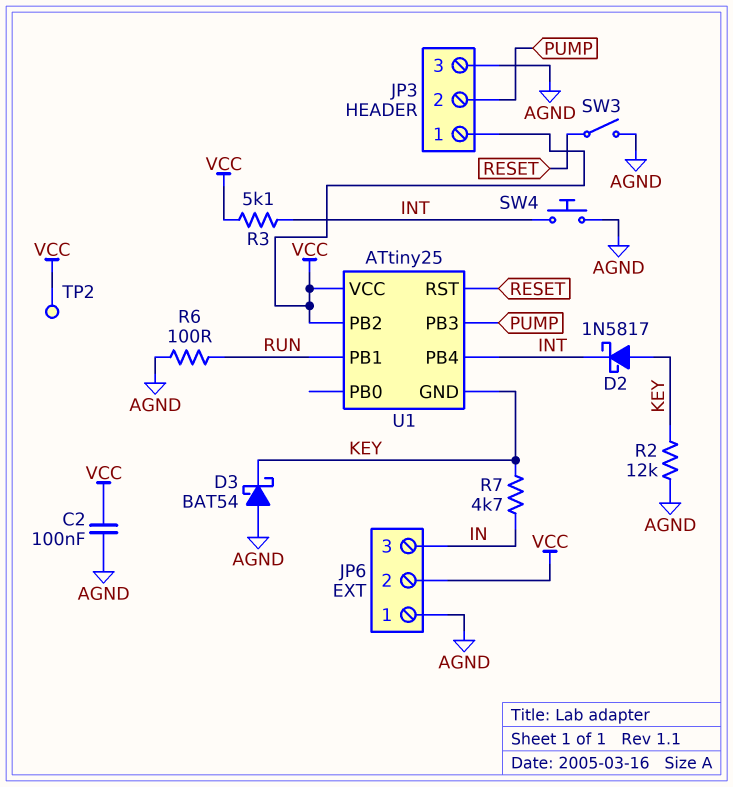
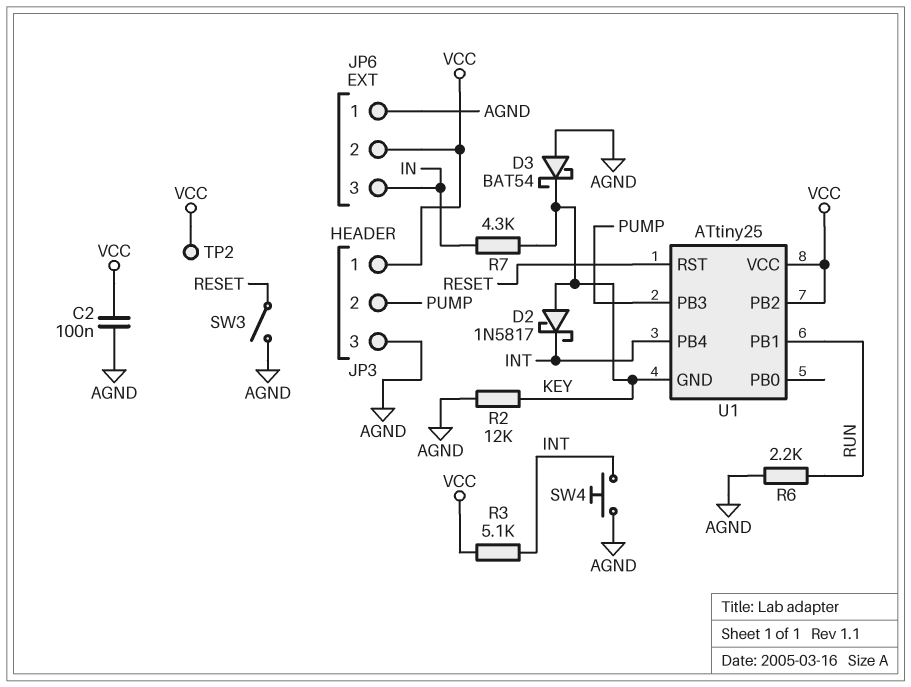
R6: 100 (AGND, RUN) -> 2.2k (AGND, RUN)
R7: 4.7k (IN, KEY) -> 4.3k (IN, KEY)

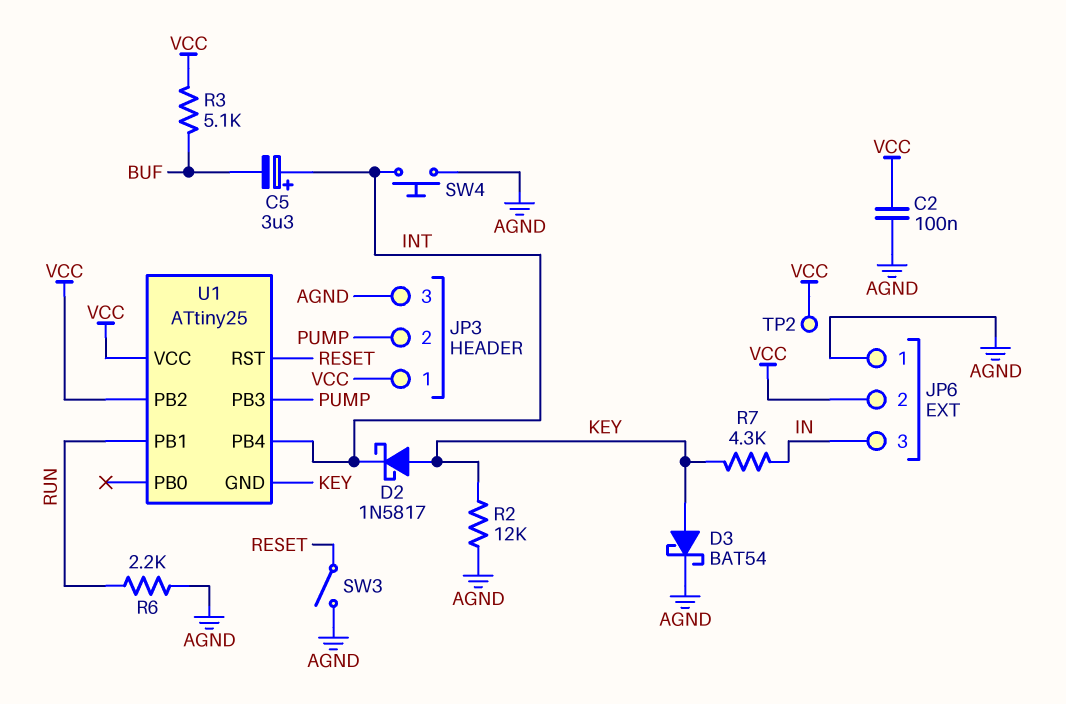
C5: none -> 3.3uF (plus INT, minus BUF)
D3: schottky BAT54 (A AGND, K KEY) -> schottky BAT54 (A KEY, K AGND)
R3: 5.1k (INT, VCC) -> 5.1k (BUF, VCC)

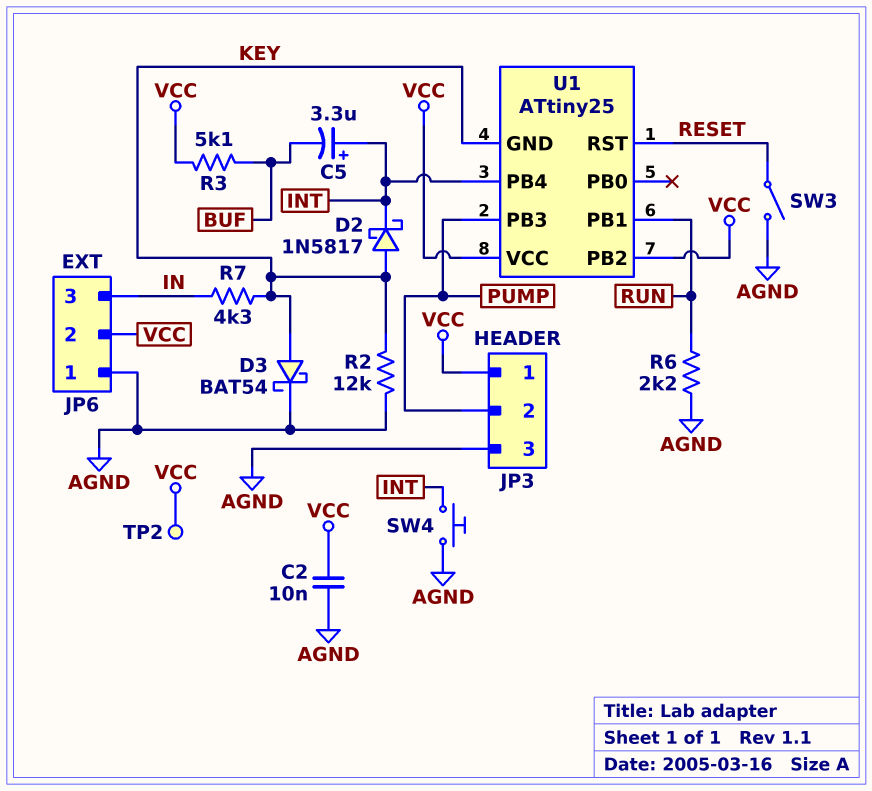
C2: 100nF (AGND, VCC) -> 10nF (AGND, VCC)

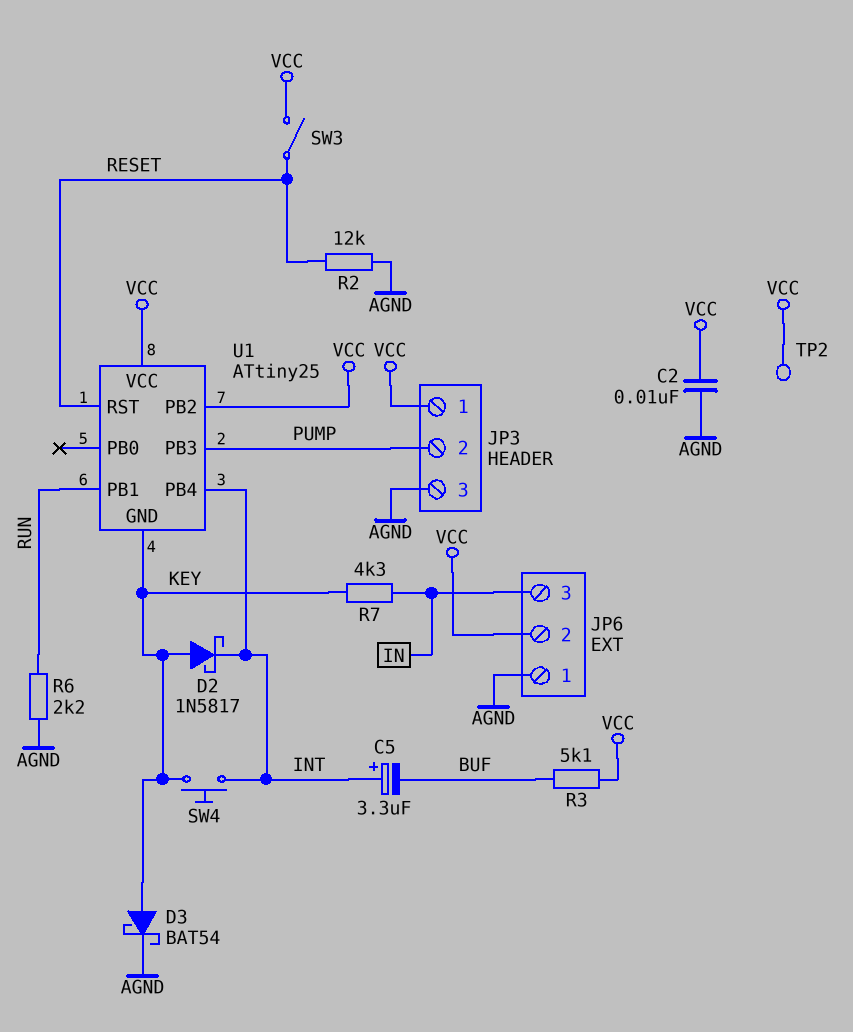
R2: 12k (AGND, KEY) -> 12k (AGND, RESET)
SW3: switch (AGND, RESET) -> switch (RESET, VCC)
SW4: button (AGND, INT) -> button (INT, KEY)

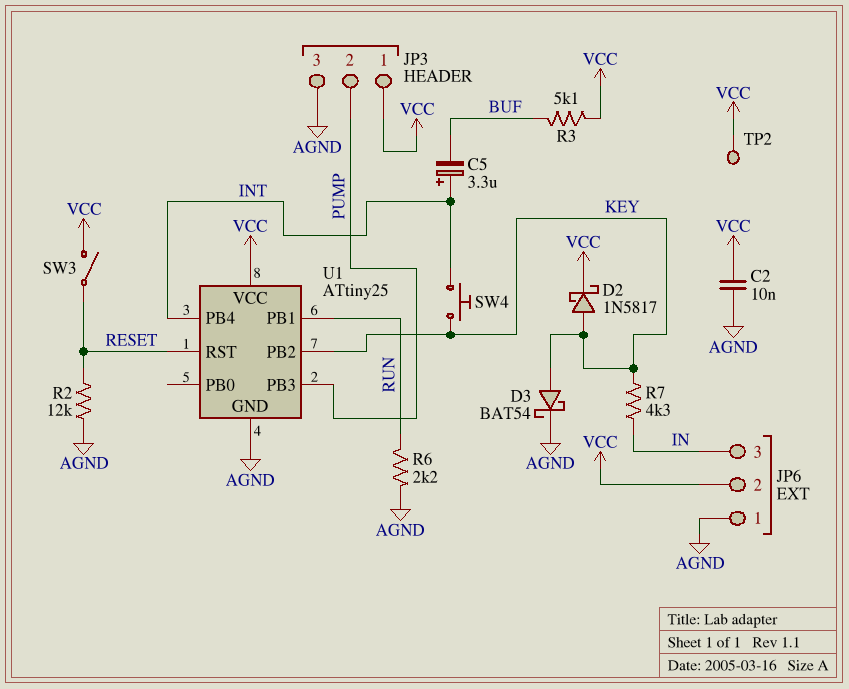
D2: schottky 1N5817 (A KEY, K INT) -> schottky 1N5817 (A KEY, K VCC)
U1 pin GND: KEY -> AGND
U1 pin PB2: VCC -> KEY

